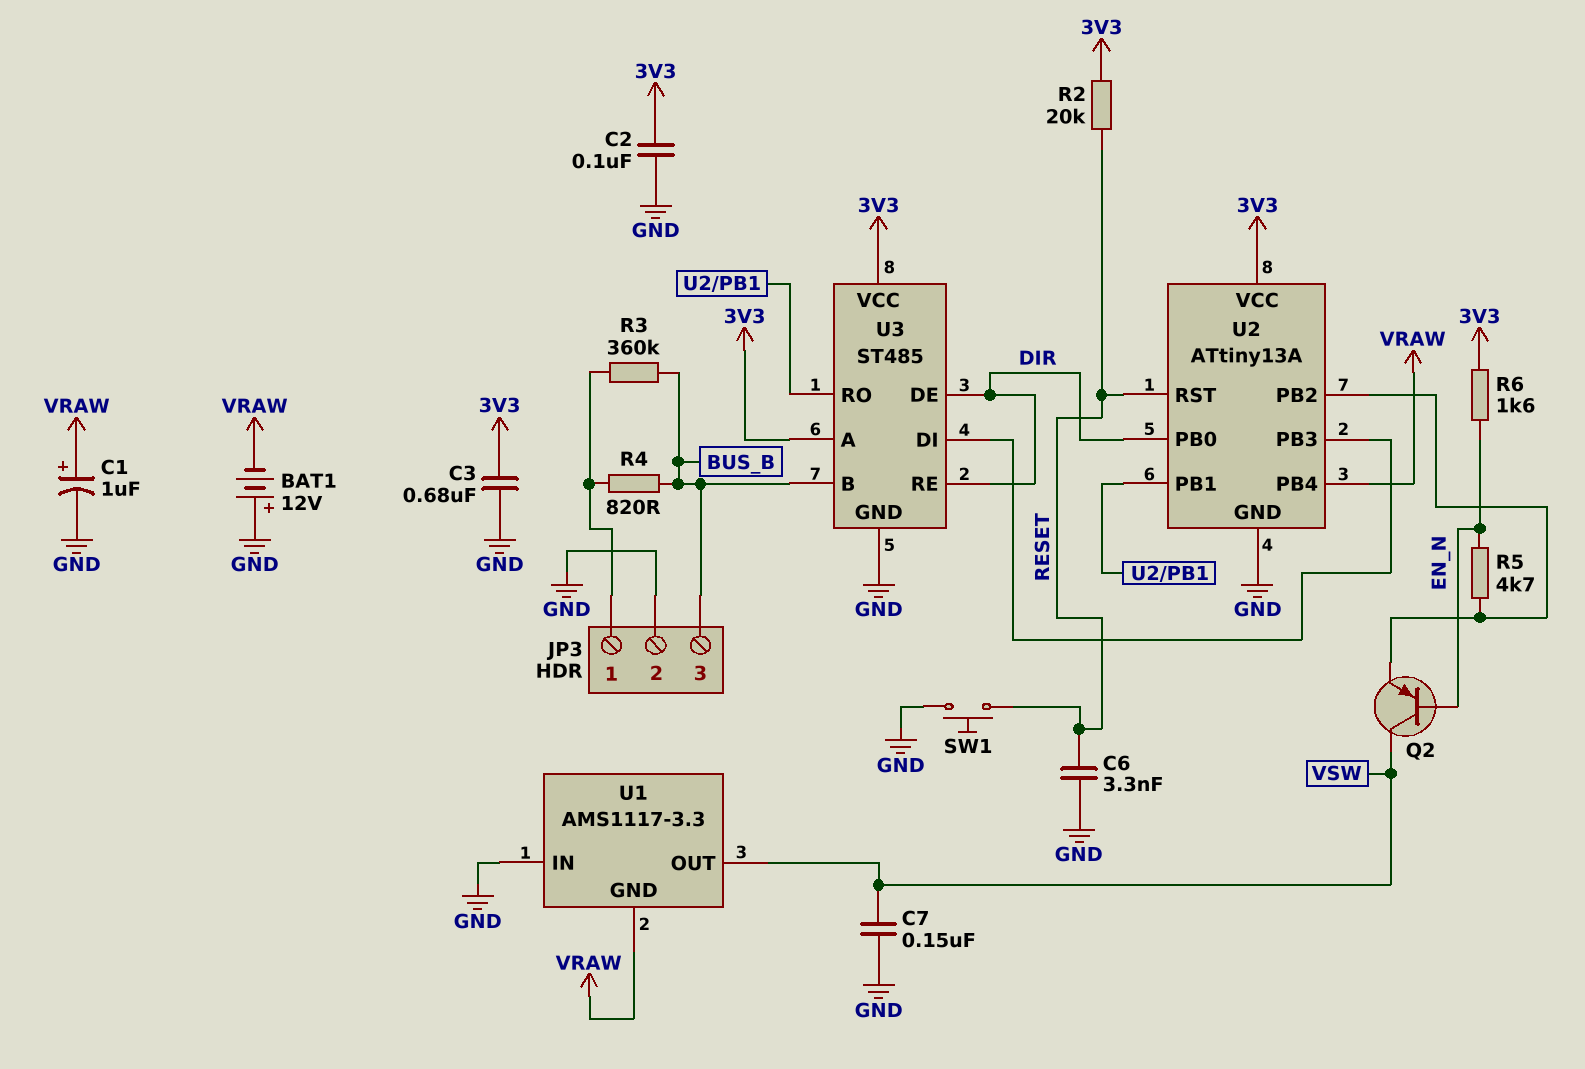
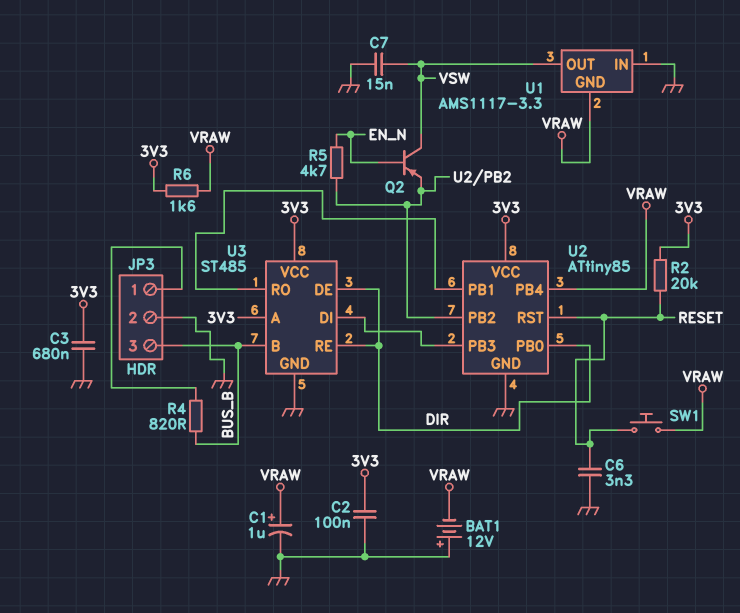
C7: 150nF (GND, VSW) -> 15nF (GND, VSW)
R3: 360k (BUS_B, JP3/1) -> none
R6: 1.6k (3V3, EN_N) -> 1.6k (3V3, VRAW)
SW1: button (GND, RESET) -> button (RESET, VRAW)
U2: ATtiny13A -> ATtiny85

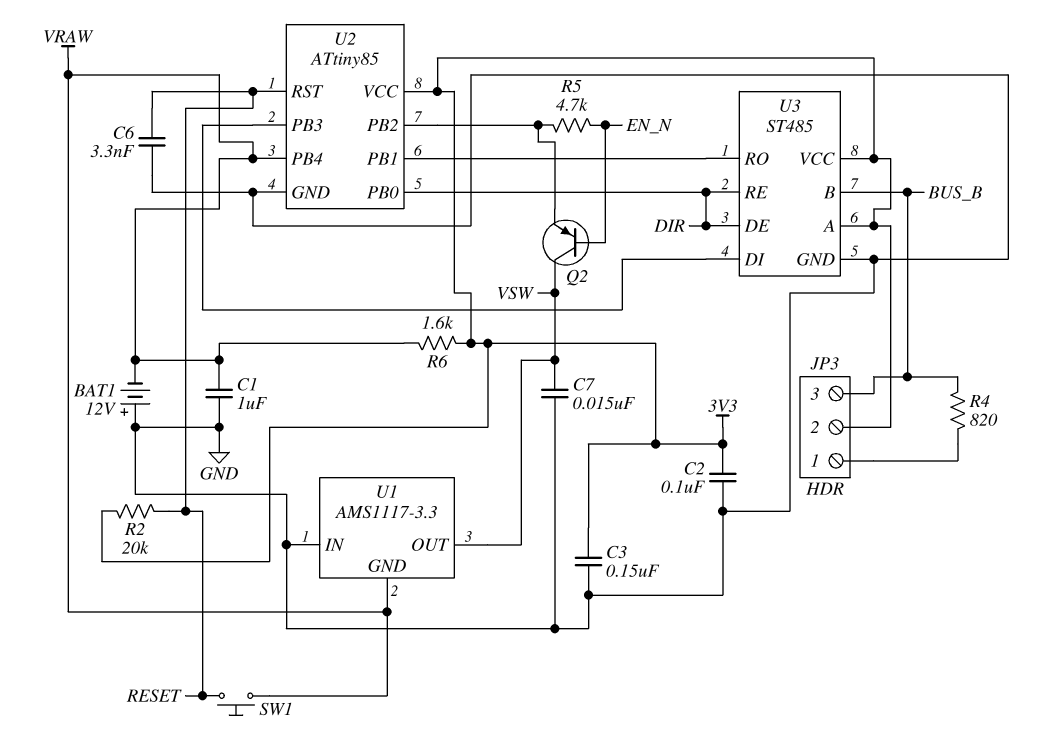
C1: 1uF (plus VRAW, minus GND) -> 1uF (GND, VRAW)
C3: 680nF (3V3, GND) -> 150nF (3V3, GND)
JP3 pin 2: GND -> 3V3

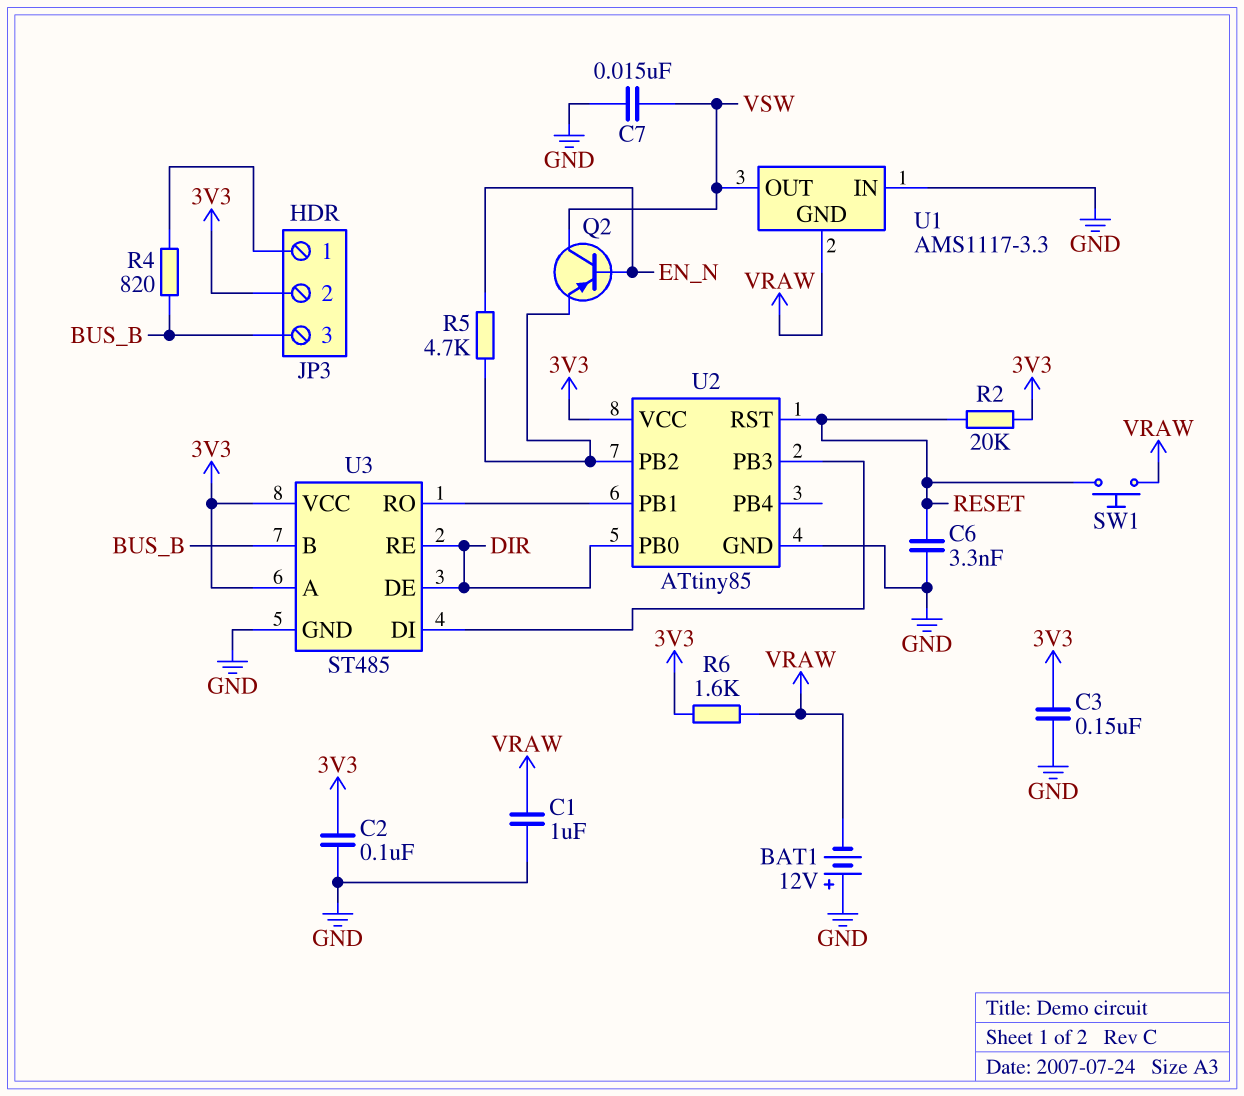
U2 pin PB4: VRAW -> none

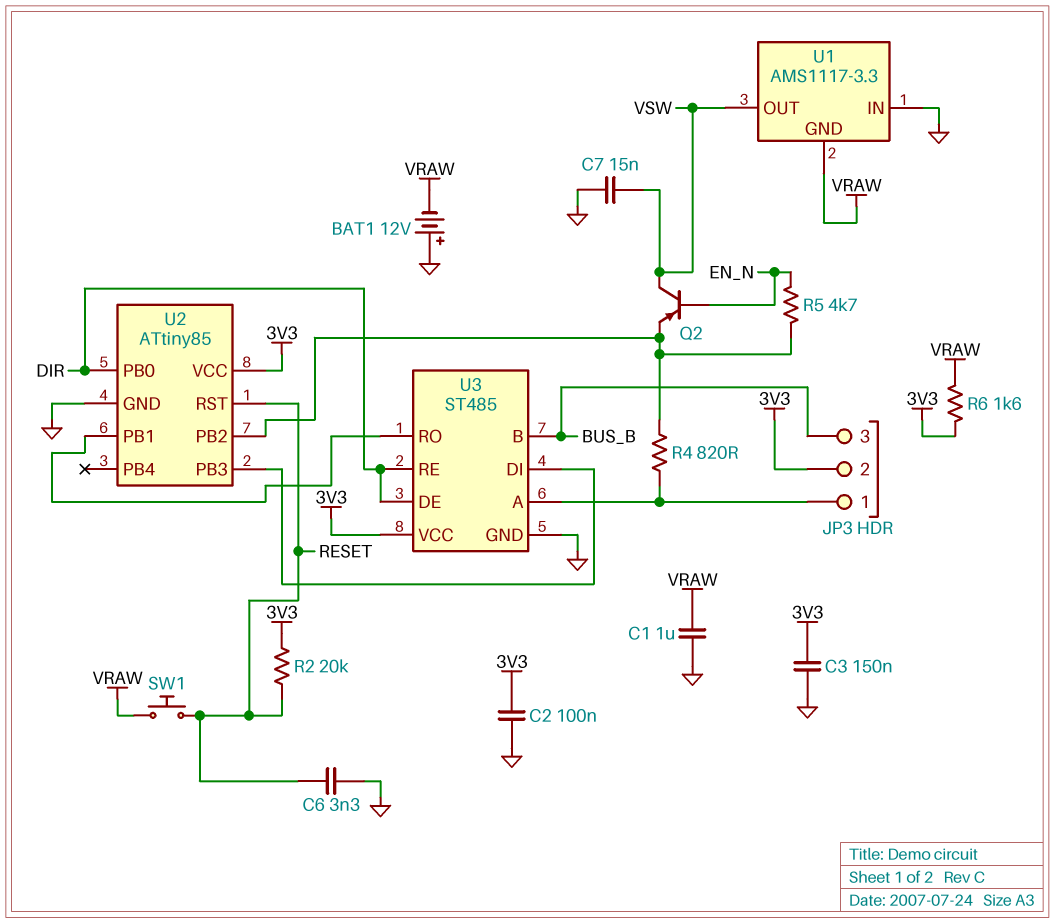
R4: 820 (BUS_B, JP3/1) -> 820 (JP3/1, U2/PB2)
U3 pin A: 3V3 -> JP3/1

